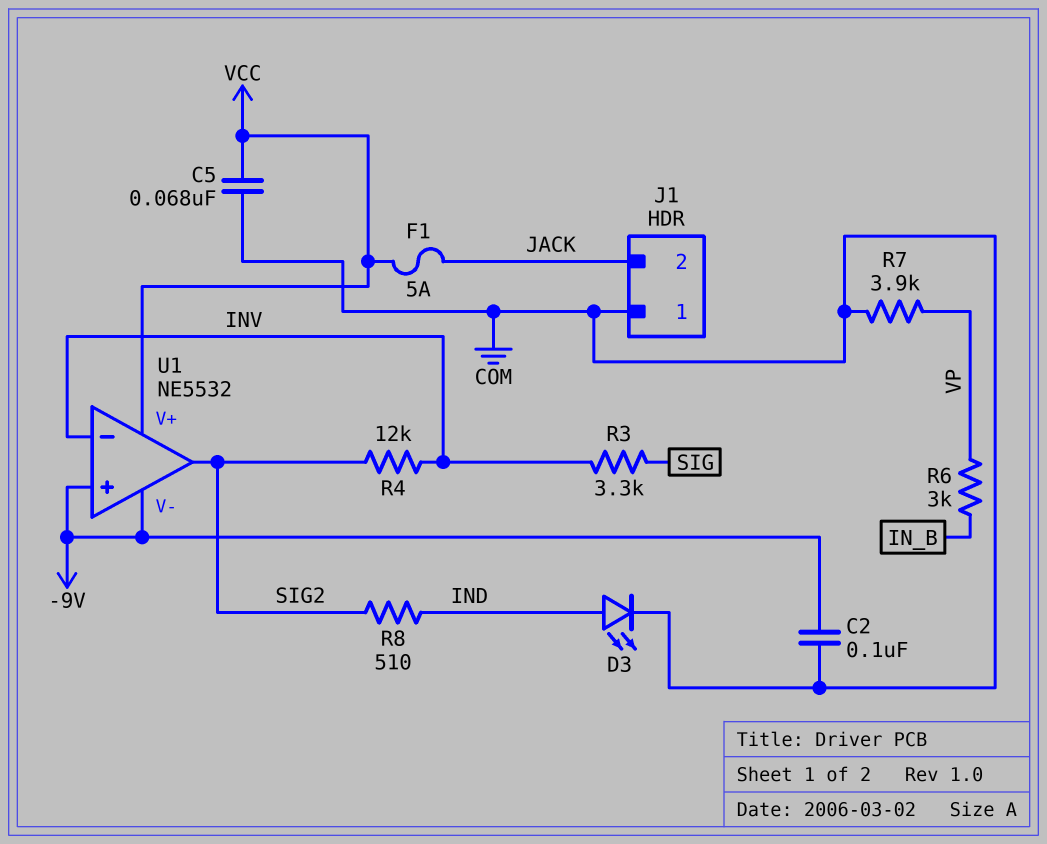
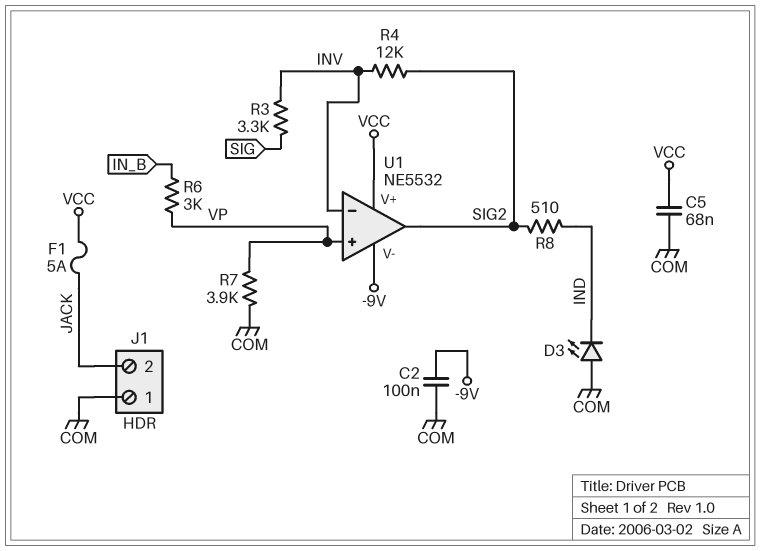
D3: LED (A IND, K COM) -> LED (A COM, K IND)
U1 pin in+: -9V -> VP

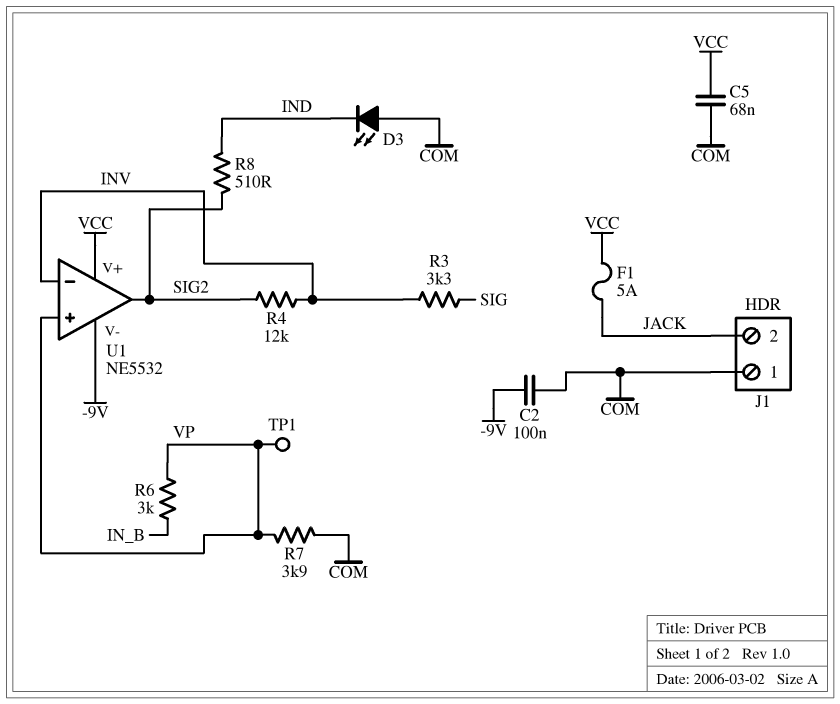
TP1: none -> test point (VP)

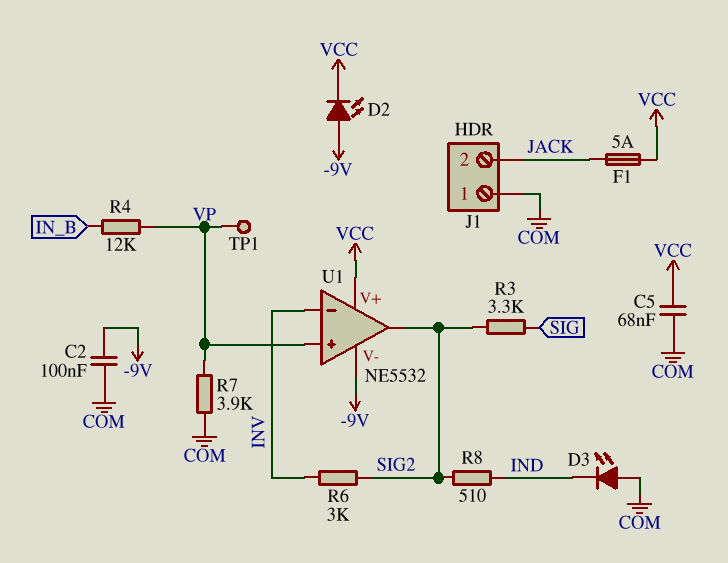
D2: none -> LED (A -9V, K VCC)
R3: 3.3k (INV, SIG) -> 3.3k (SIG, SIG2)
R4: 12k (INV, SIG2) -> 12k (IN_B, VP)
R6: 3k (IN_B, VP) -> 3k (INV, SIG2)

